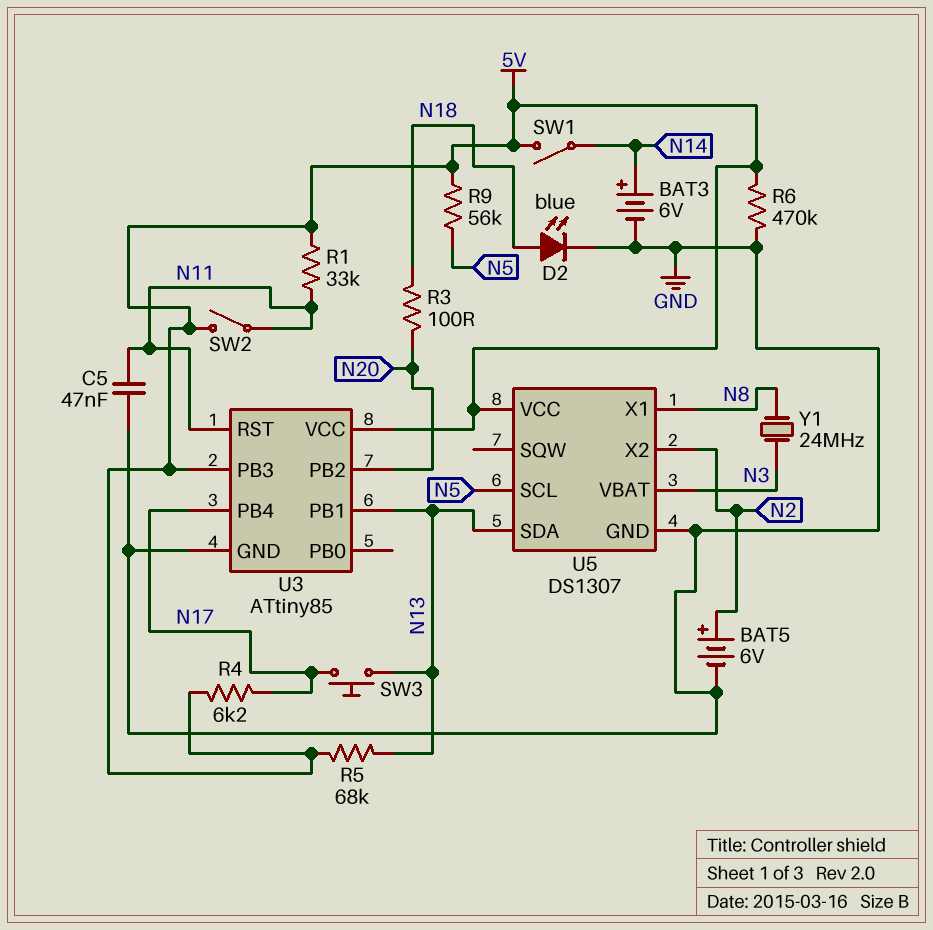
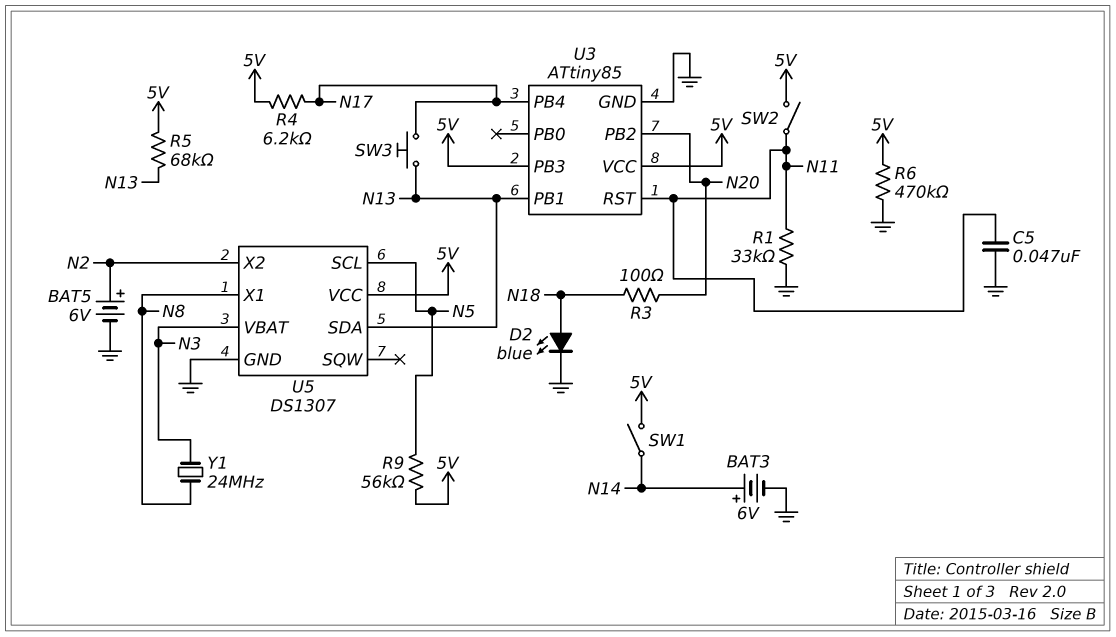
R1: 33k (5V, N11) -> 33k (GND, N11)

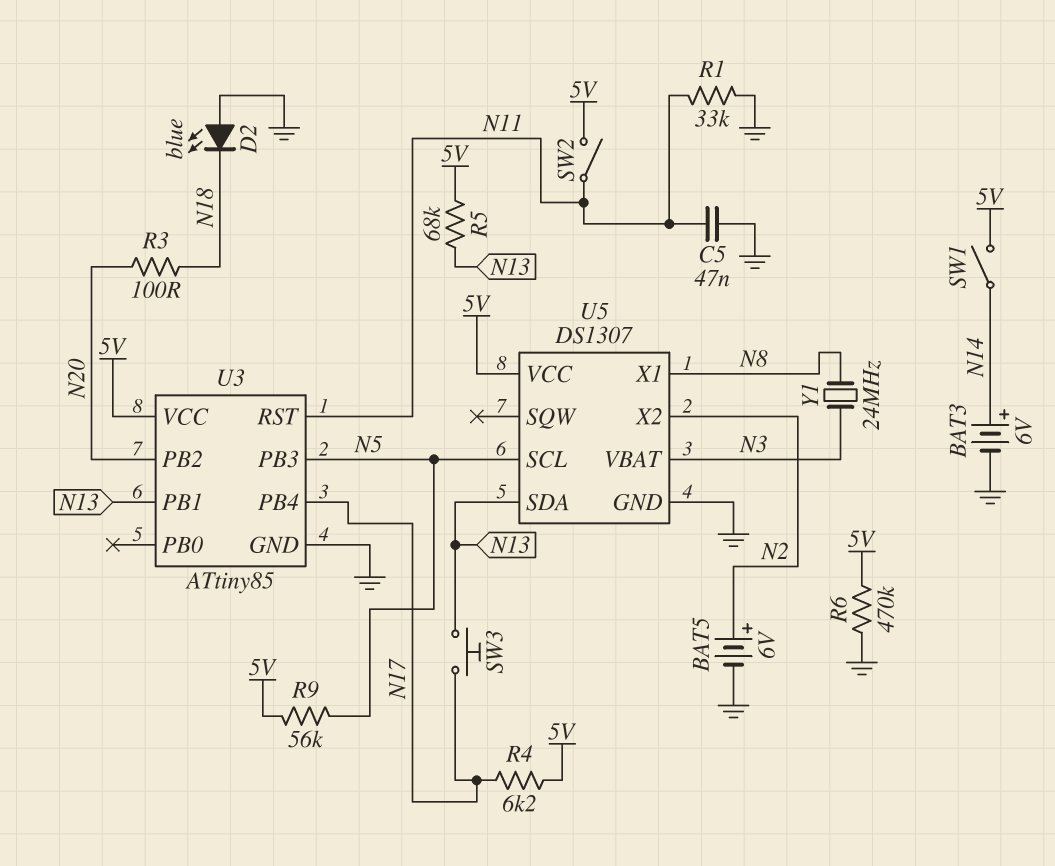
D2: LED blue (A N18, K GND) -> LED blue (A GND, K N18)
U3 pin PB3: 5V -> N5

